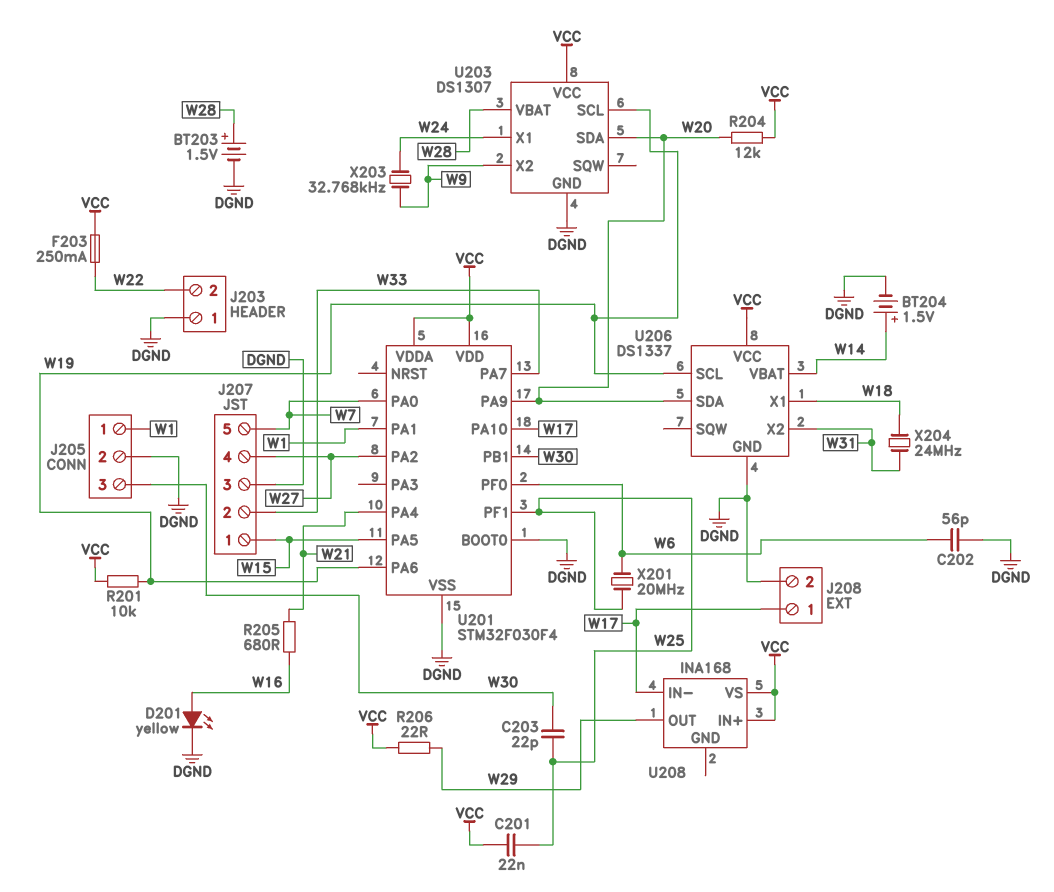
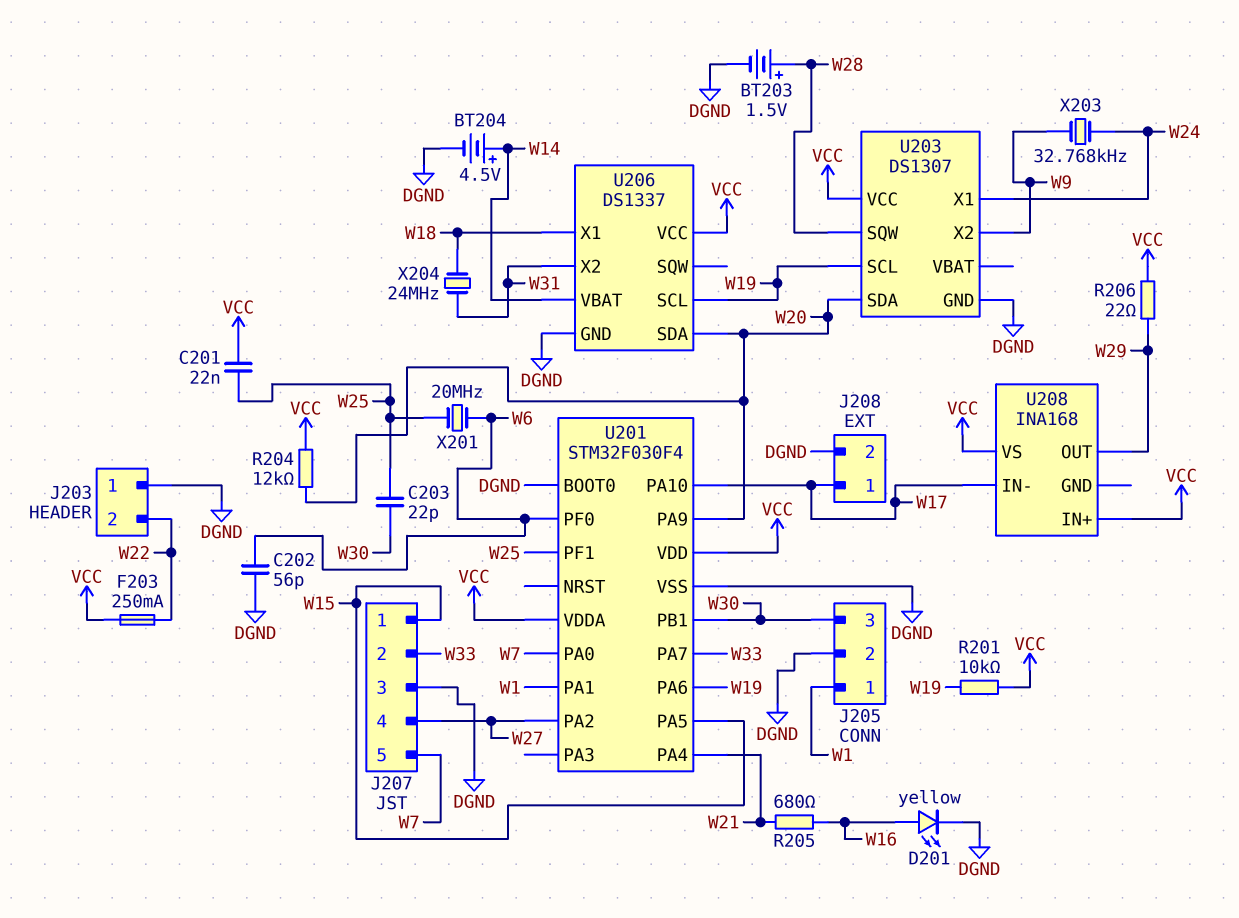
BT204: 1.5V (plus W14, minus DGND) -> 4.5V (plus W14, minus DGND)
U203 pin SQW: none -> W28
U203 pin VBAT: W28 -> none

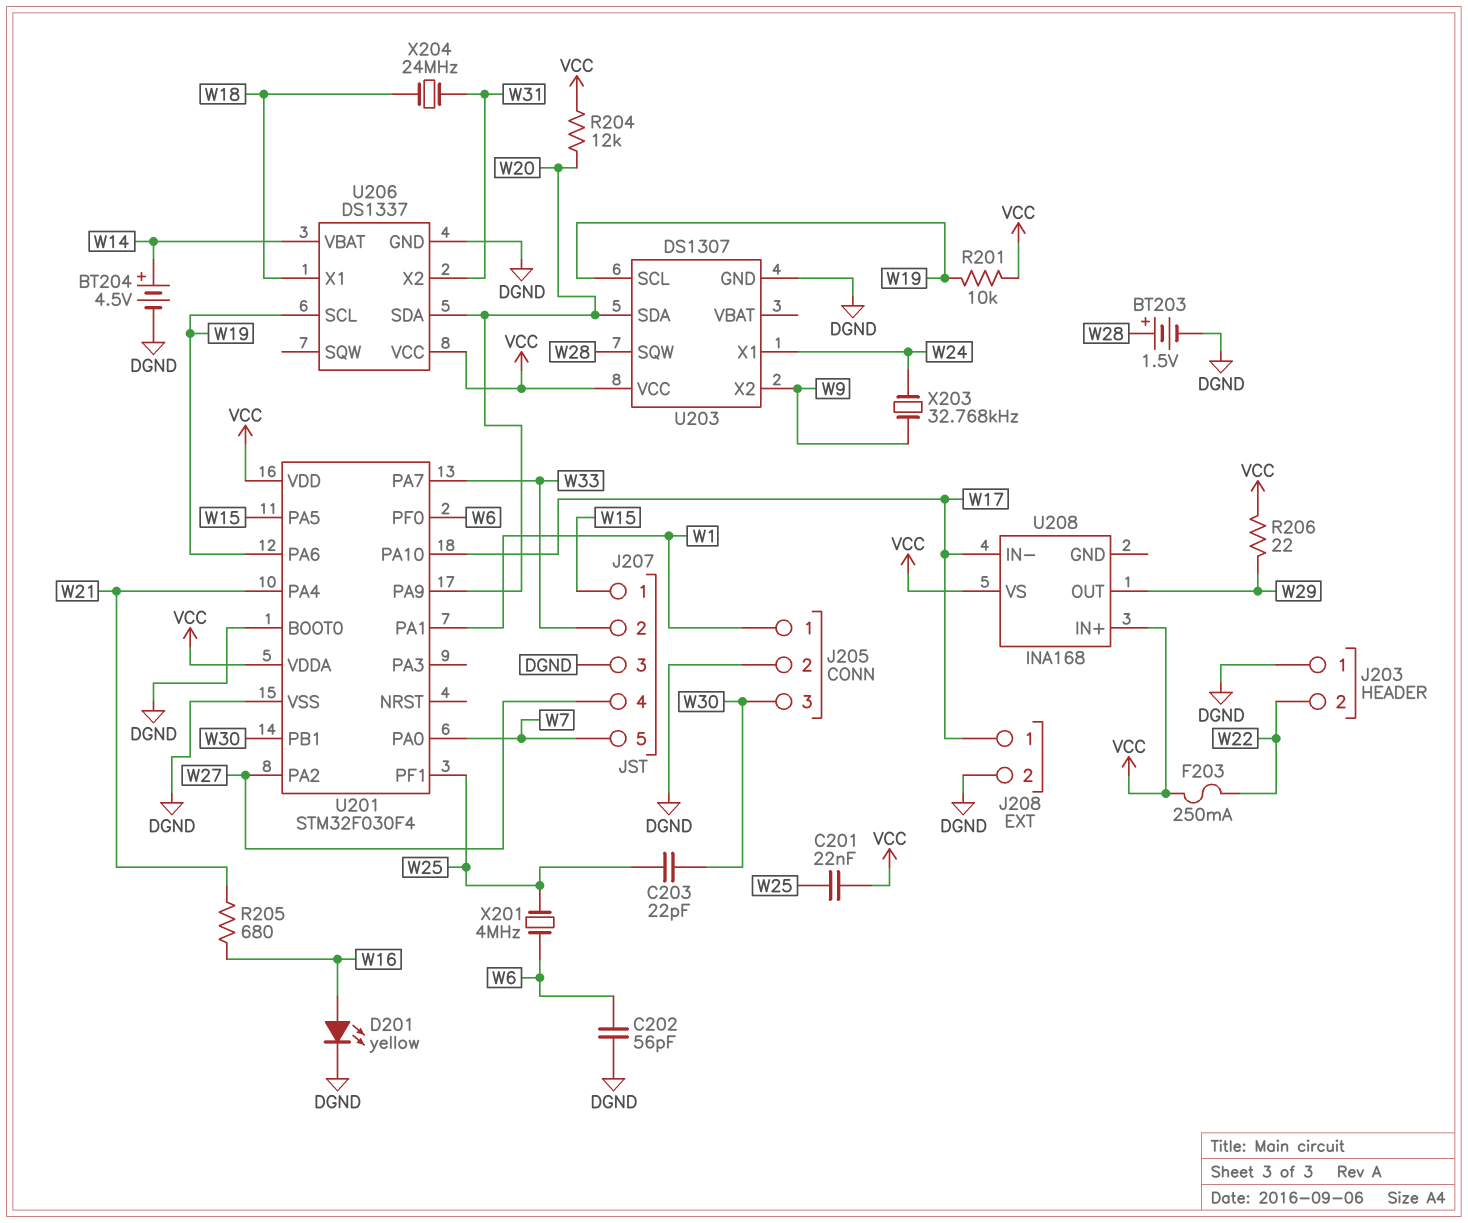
X201: 20MHz (W6, W25) -> 4MHz (W6, W25)

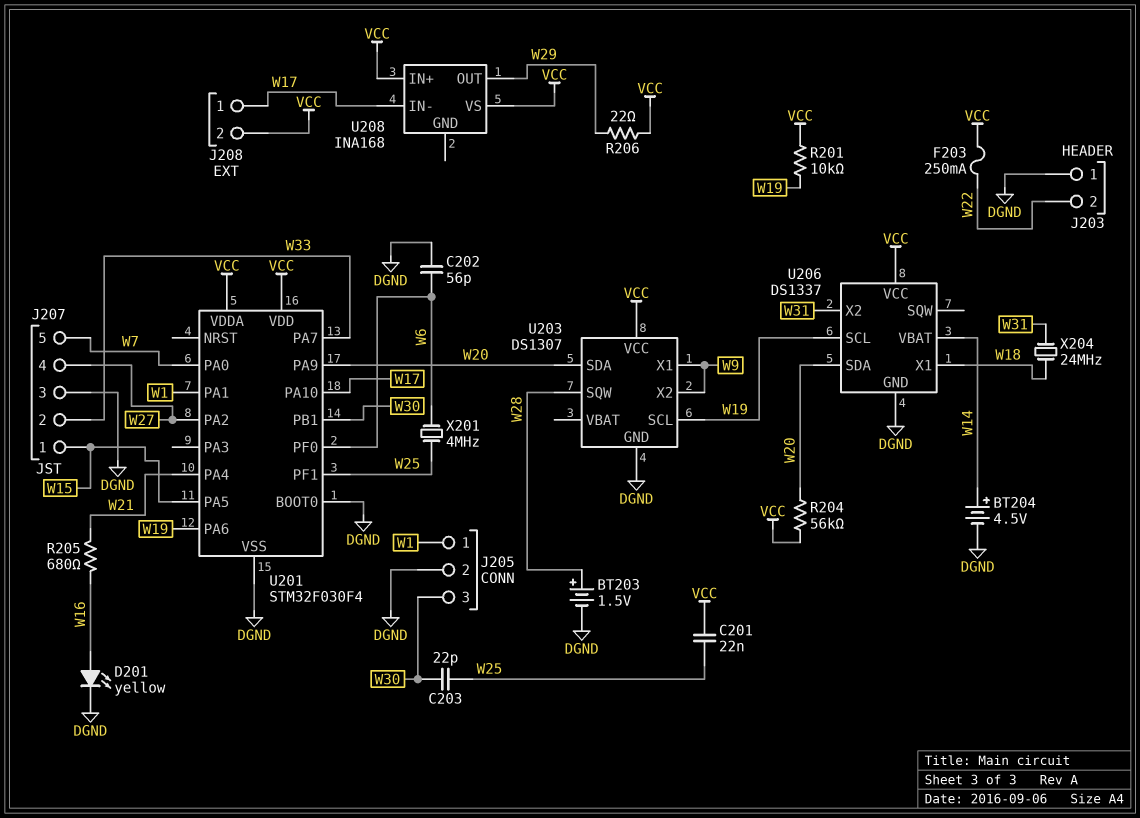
J208 pin 2: DGND -> VCC
R204: 12k (VCC, W20) -> 56k (VCC, W20)
U203 pin X1: W24 -> W9
X203: 32.768kHz (W9, W24) -> none

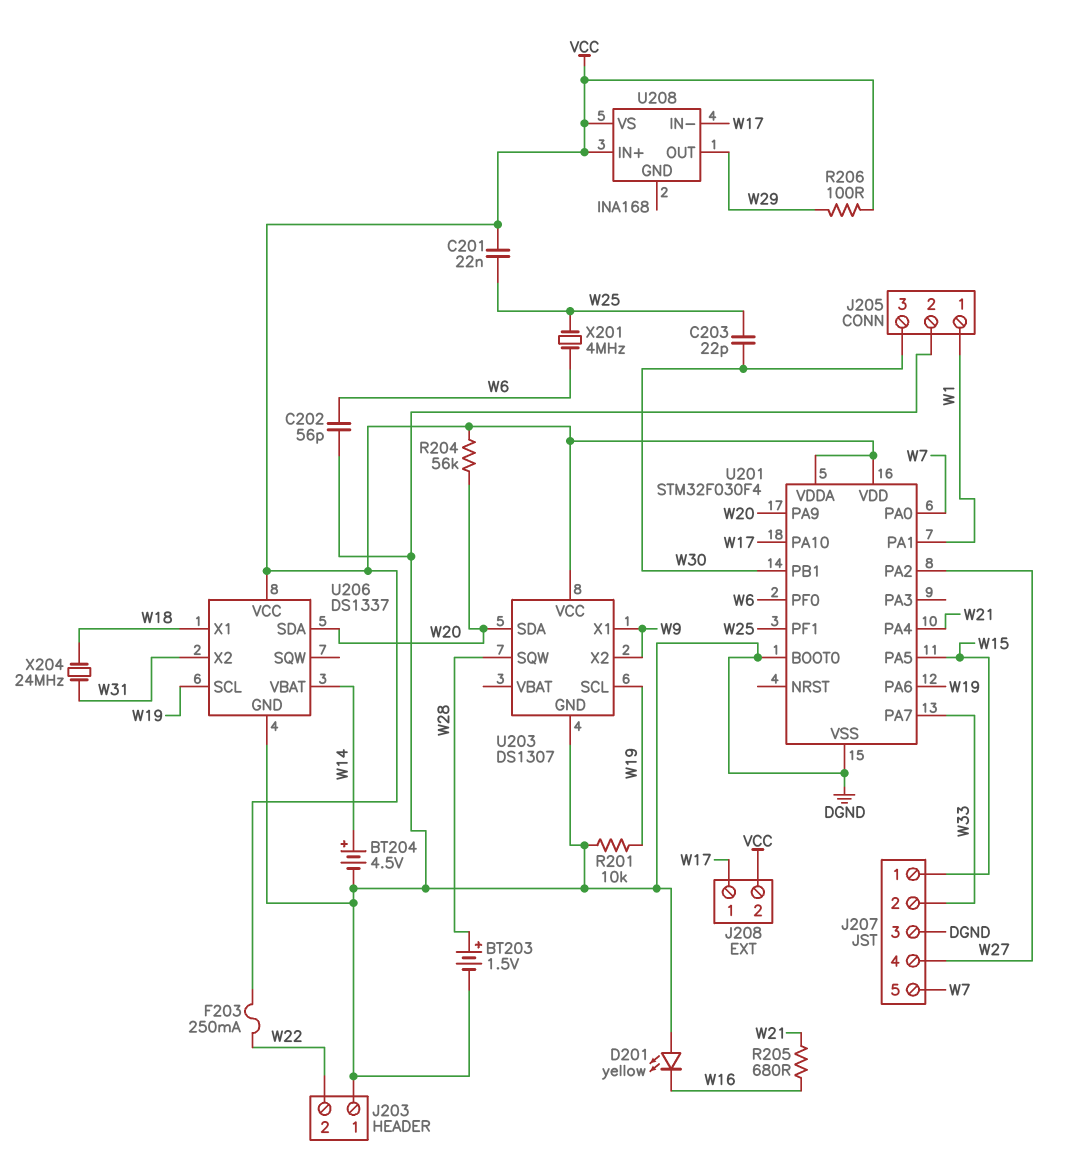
D201: LED yellow (A W16, K DGND) -> LED yellow (A DGND, K W16)
R201: 10k (VCC, W19) -> 10k (DGND, W19)
R206: 22 (VCC, W29) -> 100 (VCC, W29)

